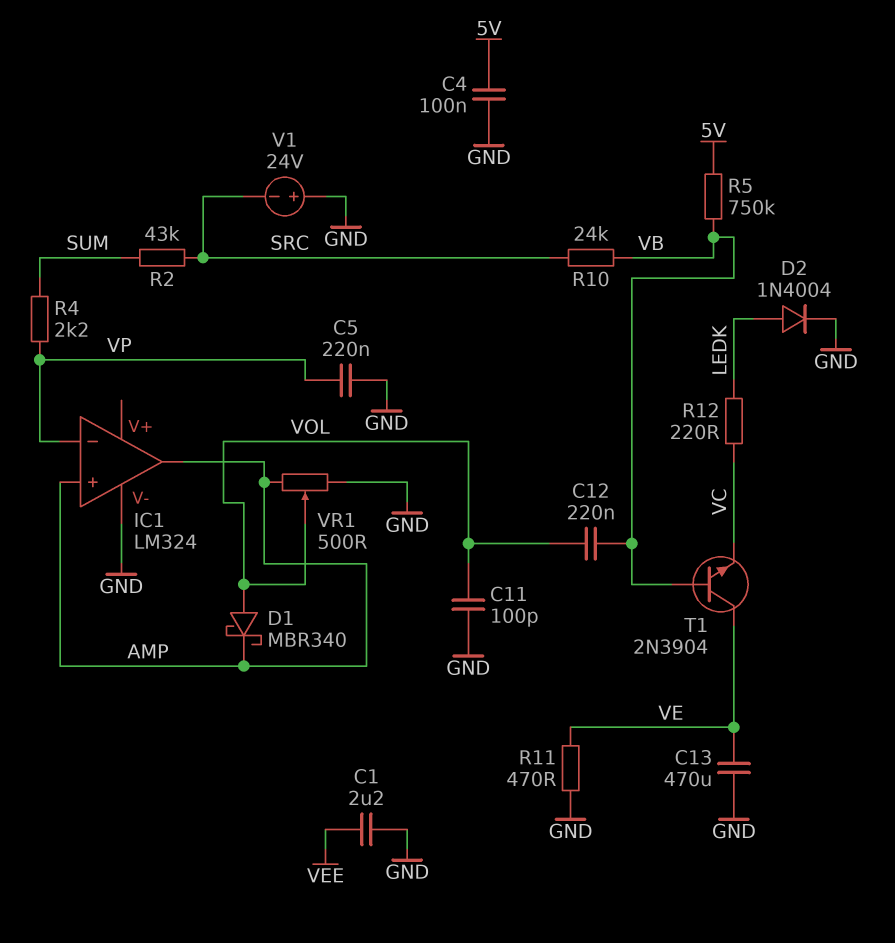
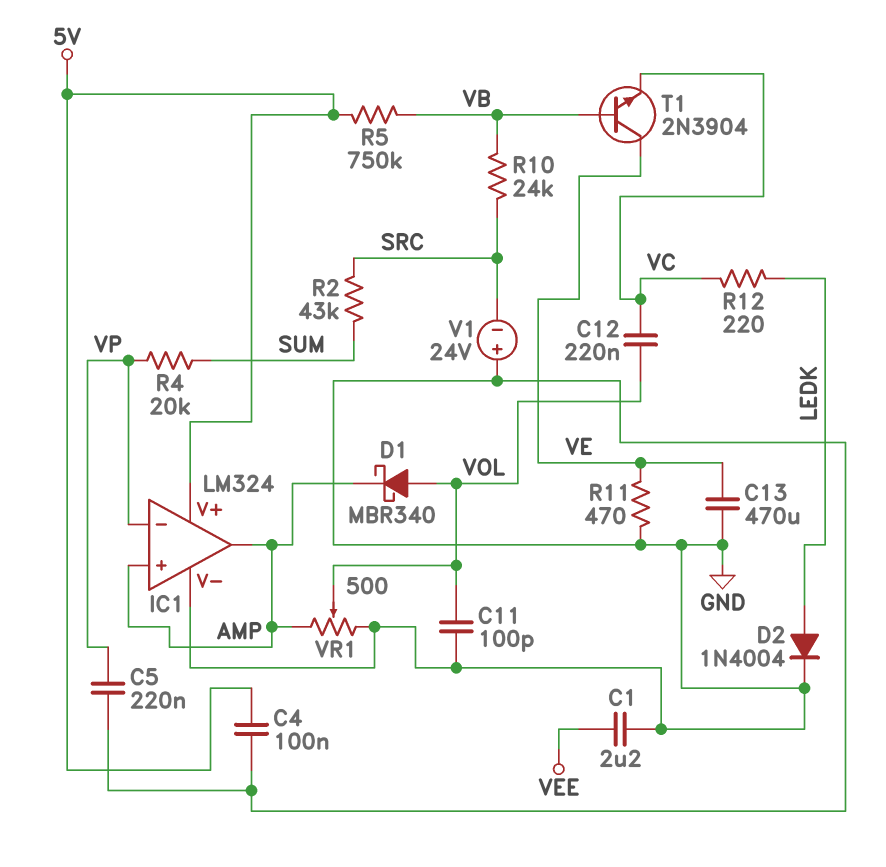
C12: 220nF (VB, VOL) -> 220nF (VC, VOL)
IC1 pin V+: none -> 5V
R4: 2.2k (SUM, VP) -> 20k (SUM, VP)

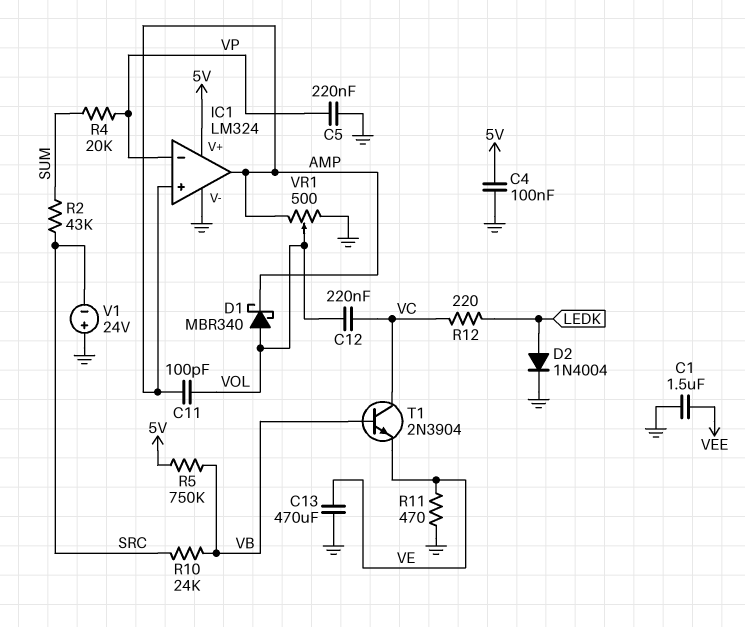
C1: 2.2uF (GND, VEE) -> 1.5uF (GND, VEE)
C11: 100pF (GND, VOL) -> 100pF (AMP, VOL)
T1: NPN 2N3904 (B VB, C VE, E VC) -> NPN 2N3904 (B VB, C VC, E VE)

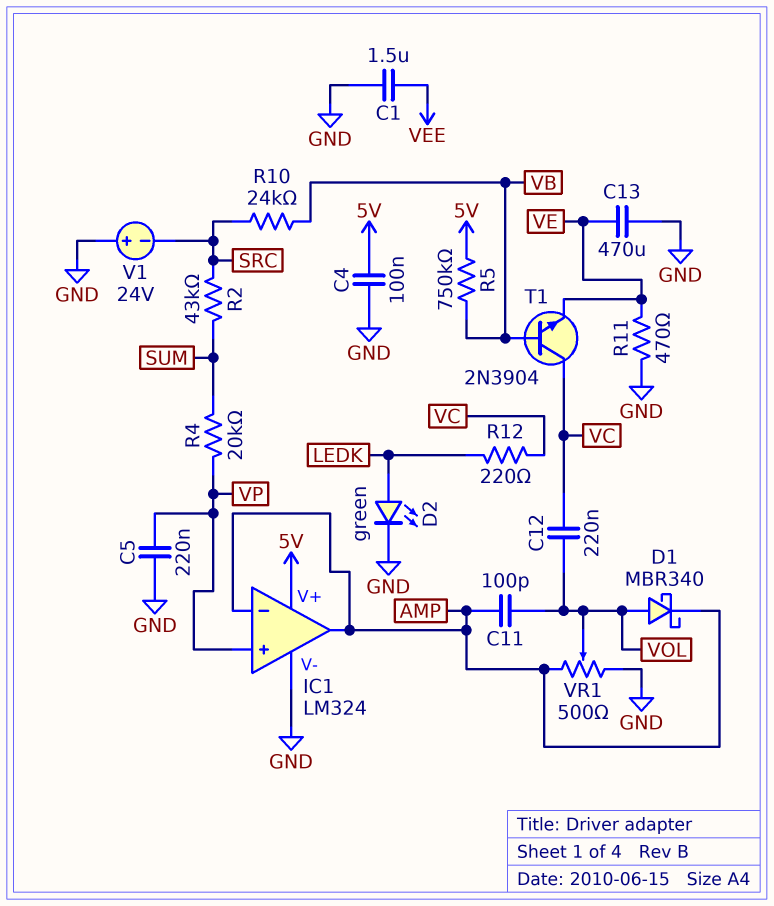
D2: diode 1N4004 (A LEDK, K GND) -> LED green (A LEDK, K GND)
IC1 pin in+: AMP -> VP
IC1 pin in-: VP -> AMP

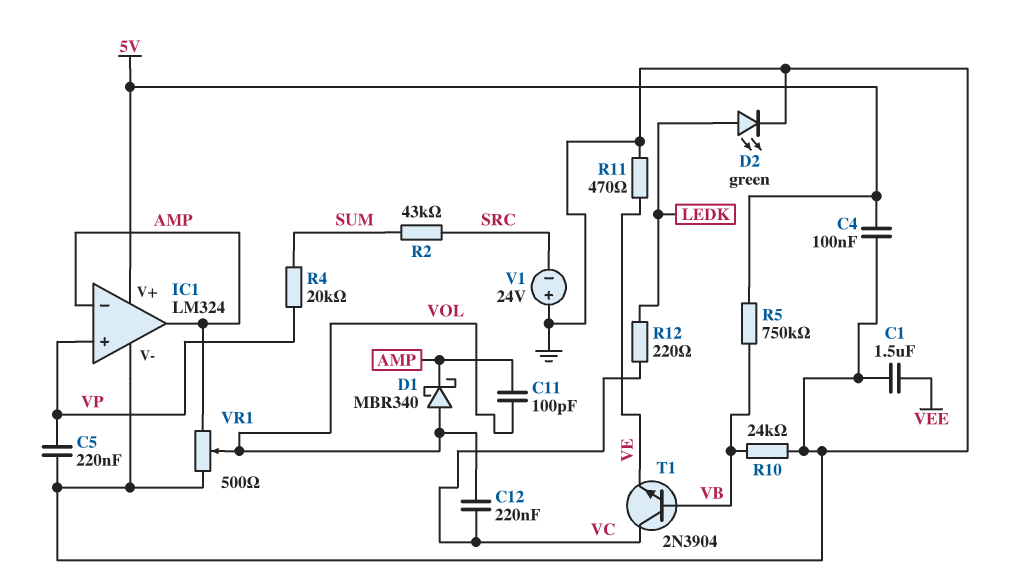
C13: 470uF (GND, VE) -> none
R10: 24k (SRC, VB) -> 24k (GND, VB)

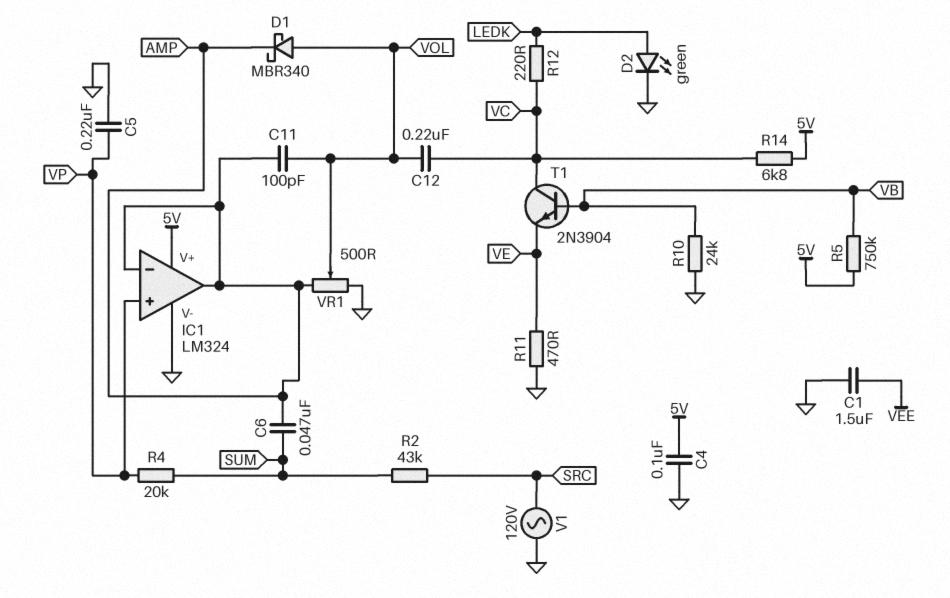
C6: none -> 47nF (AMP, SUM)
R14: none -> 6.8k (5V, VC)
V1: 24V (plus GND, minus SRC) -> AC 120V (GND, SRC)

